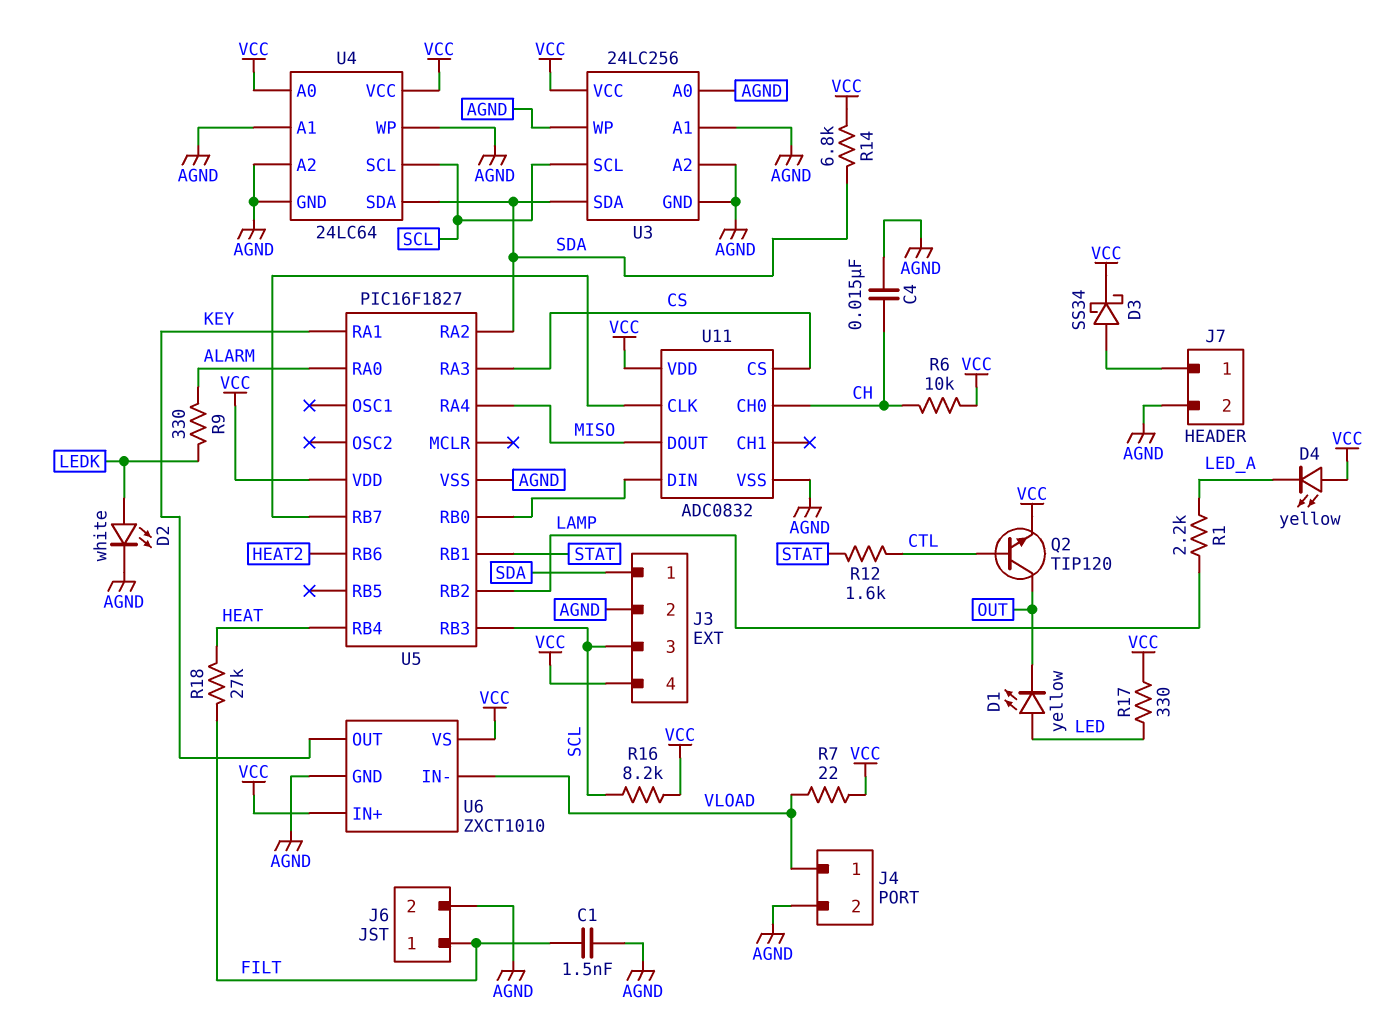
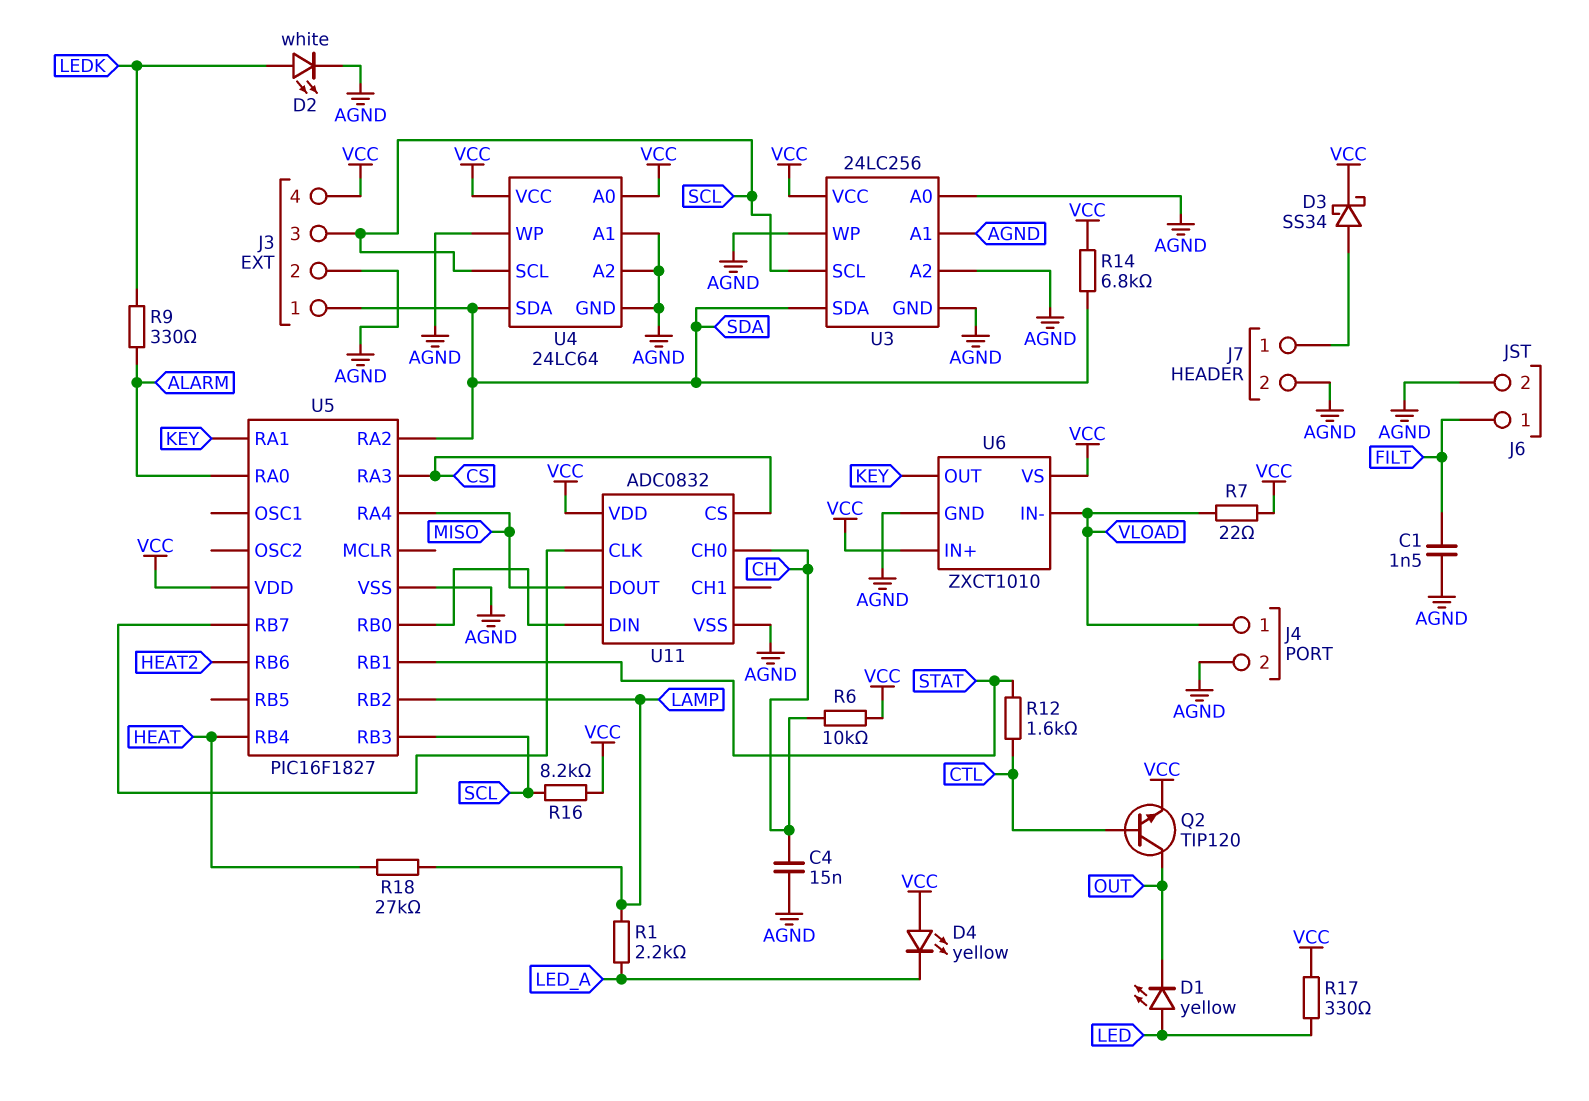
R18: 27k (FILT, HEAT) -> 27k (HEAT, LAMP)

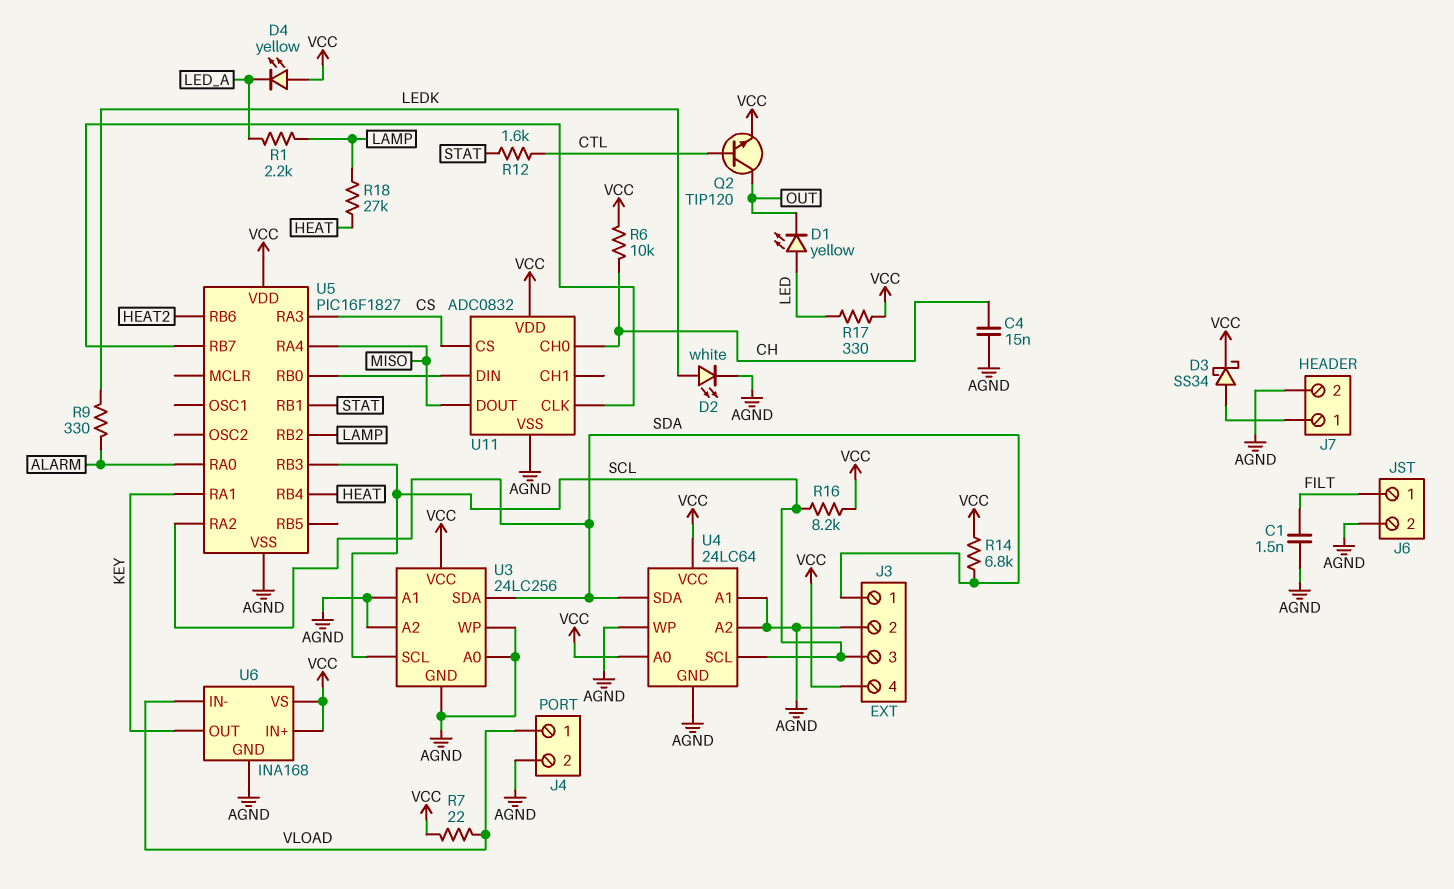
U6: ZXCT1010 -> INA168

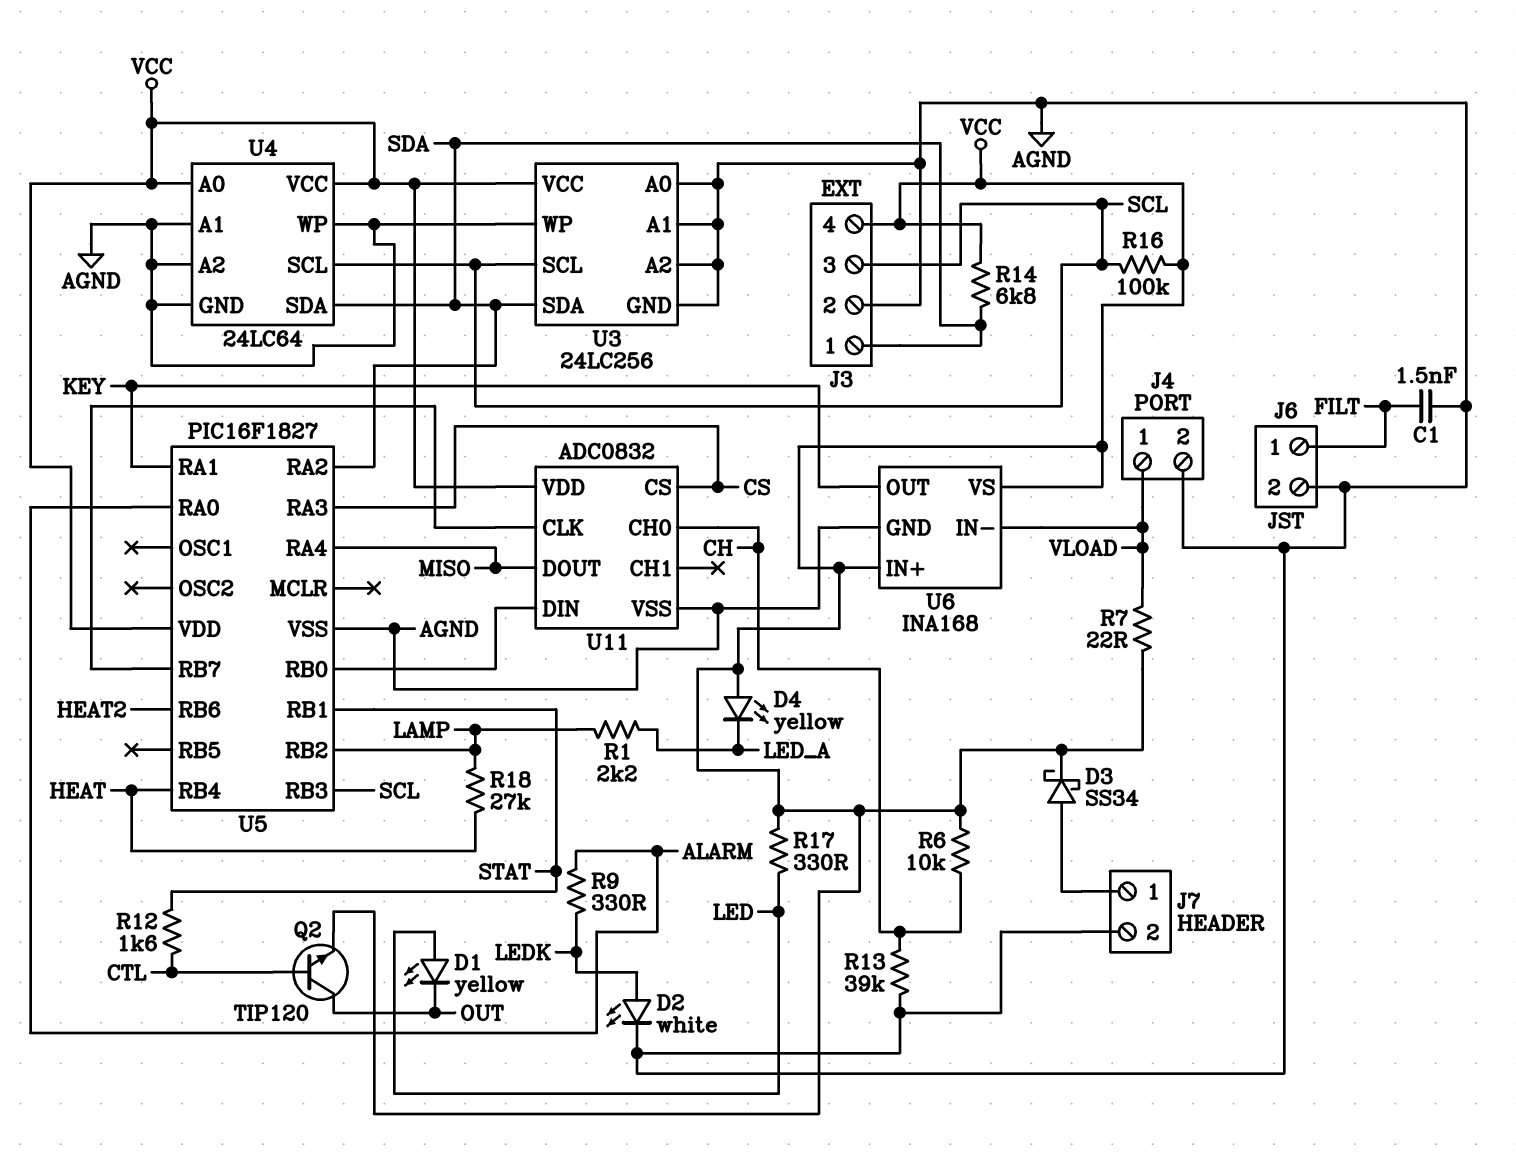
C4: 15nF (AGND, CH) -> none
R13: none -> 39k (AGND, CH)
R16: 8.2k (SCL, VCC) -> 100k (SCL, VCC)

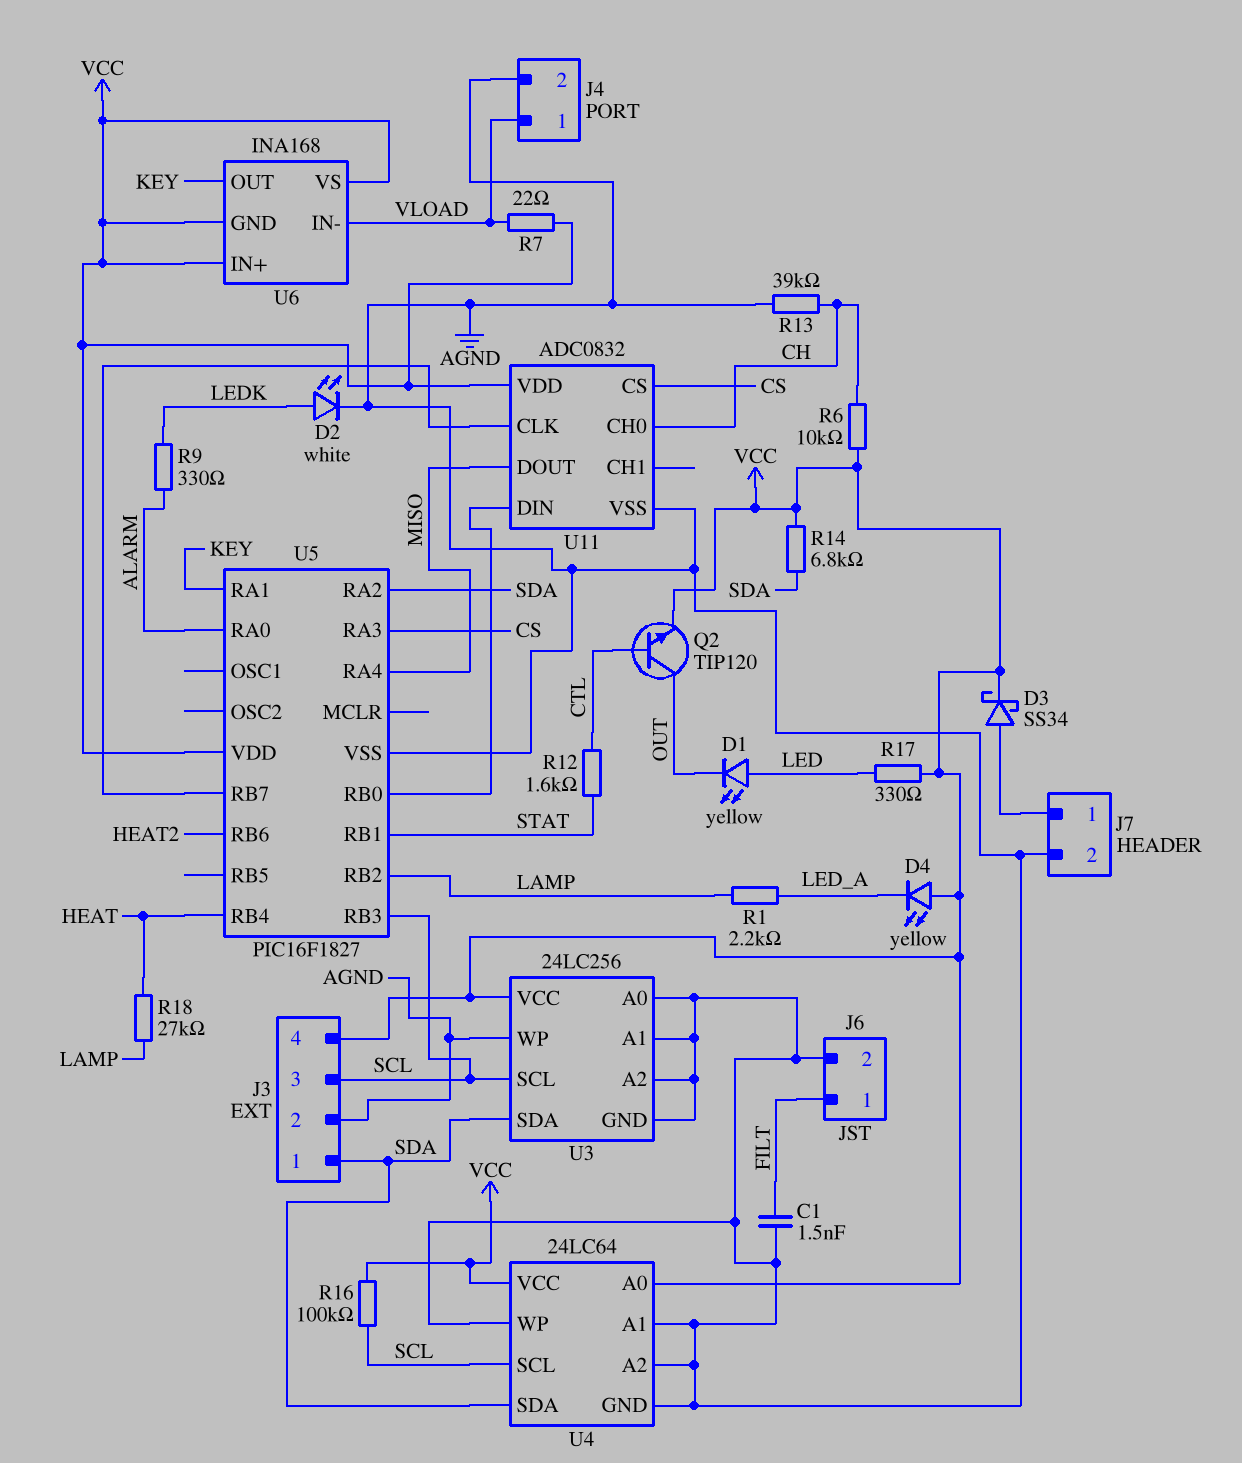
U6 pin GND: AGND -> VCC

